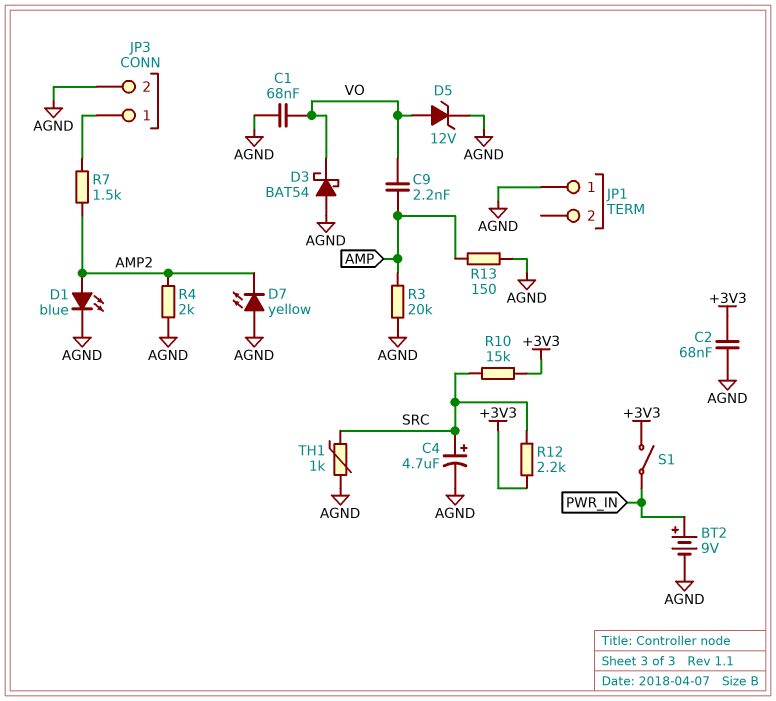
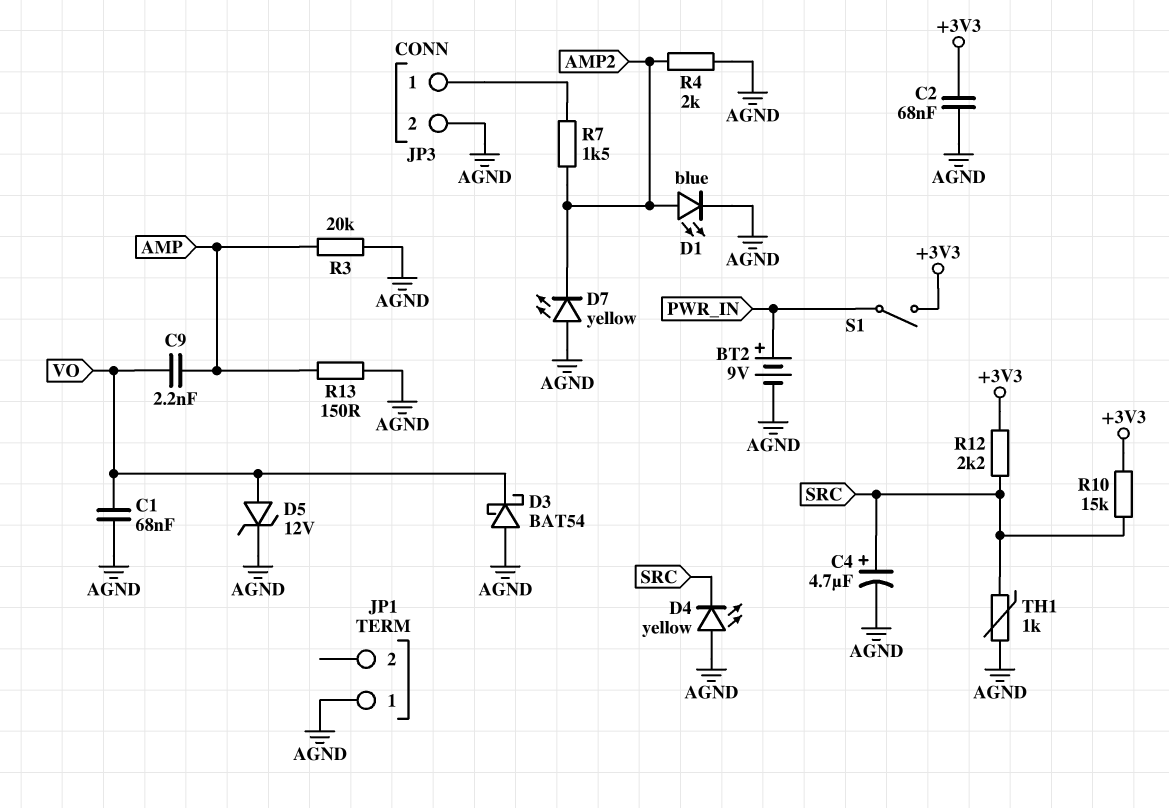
D4: none -> LED yellow (A AGND, K SRC)

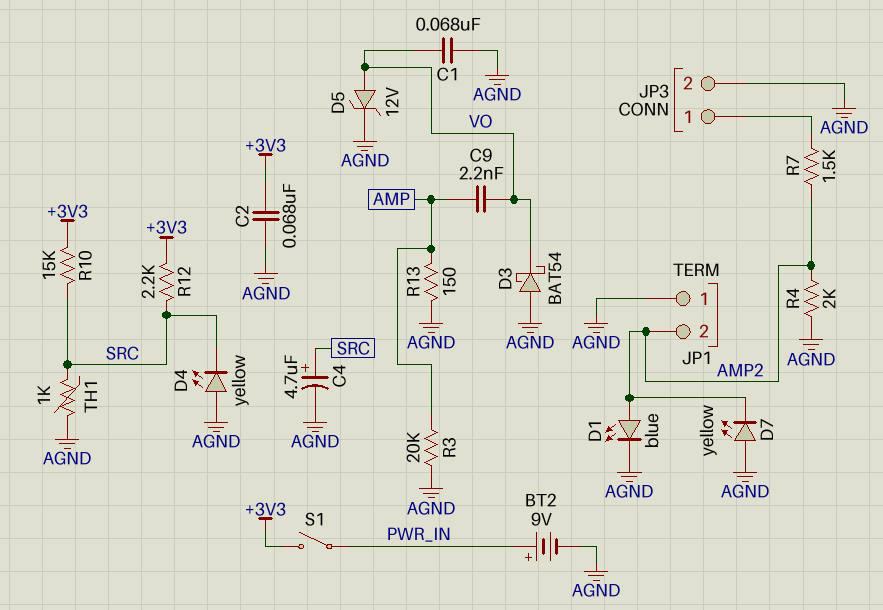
JP1 pin 2: none -> AMP2

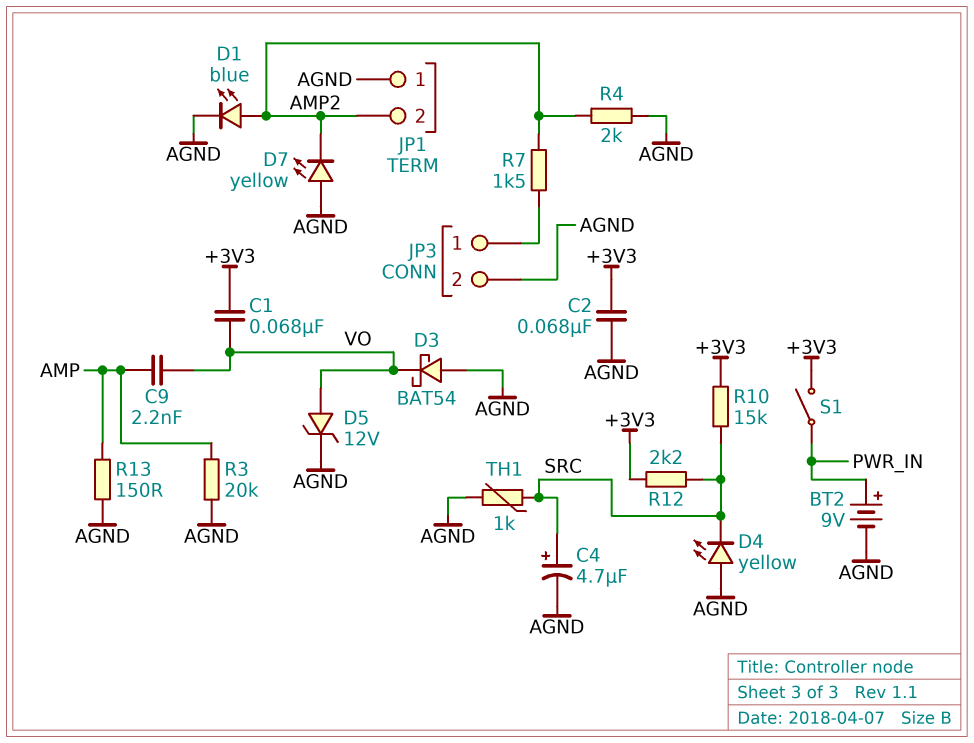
C1: 68nF (AGND, VO) -> 68nF (+3V3, VO)

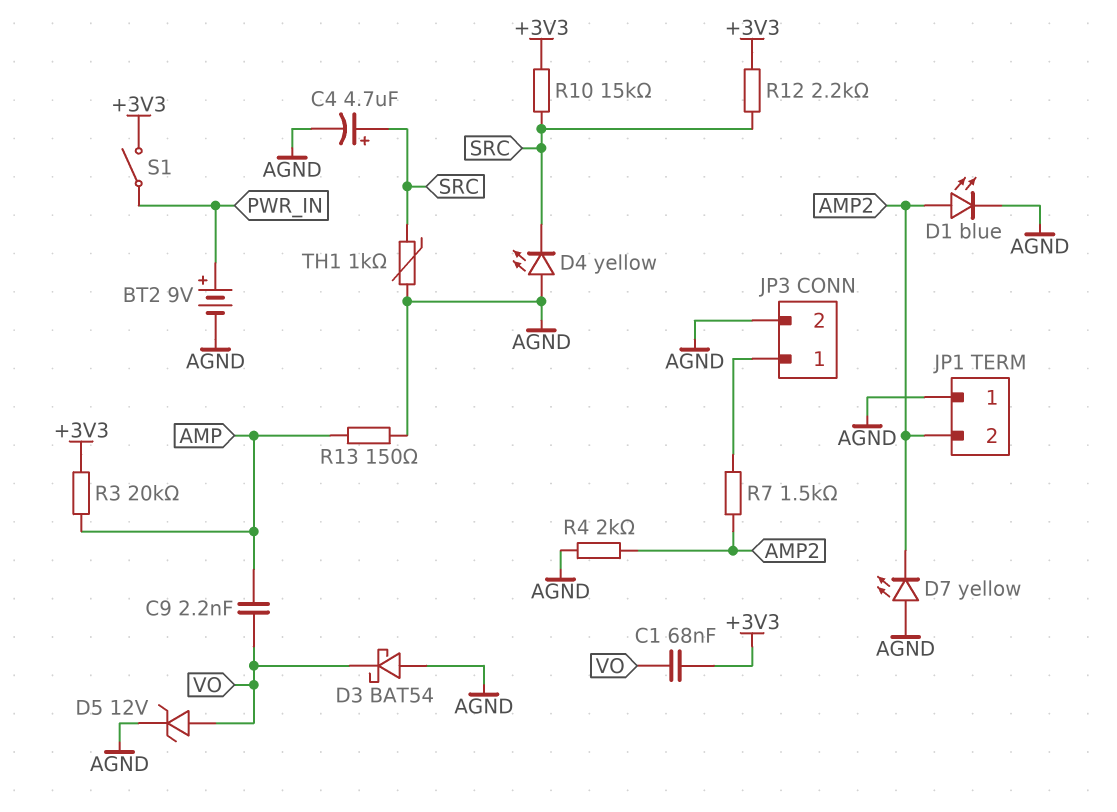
C2: 68nF (+3V3, AGND) -> none
R3: 20k (AGND, AMP) -> 20k (+3V3, AMP)

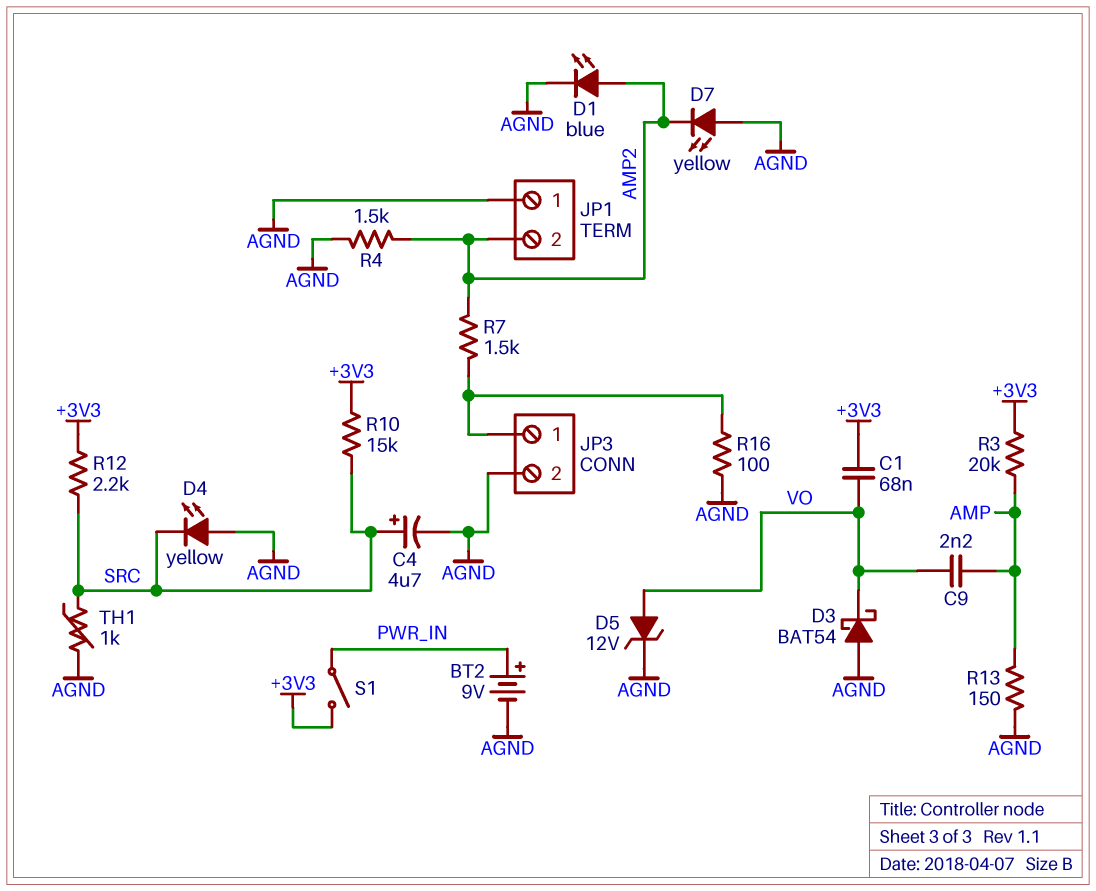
R4: 2k (AGND, AMP2) -> 1.5k (AGND, AMP2)
R16: none -> 100 (AGND, JP3/1)

